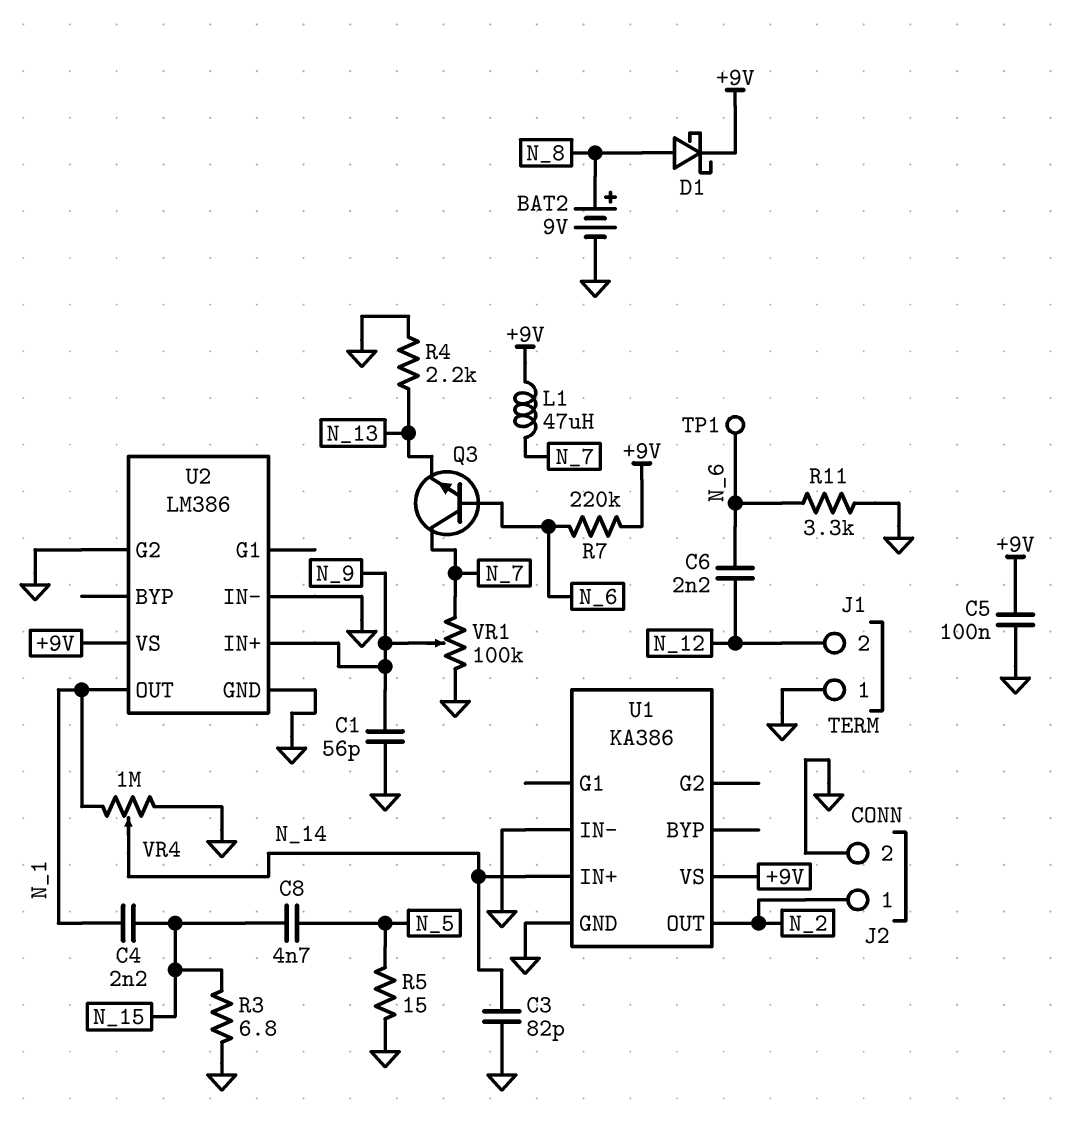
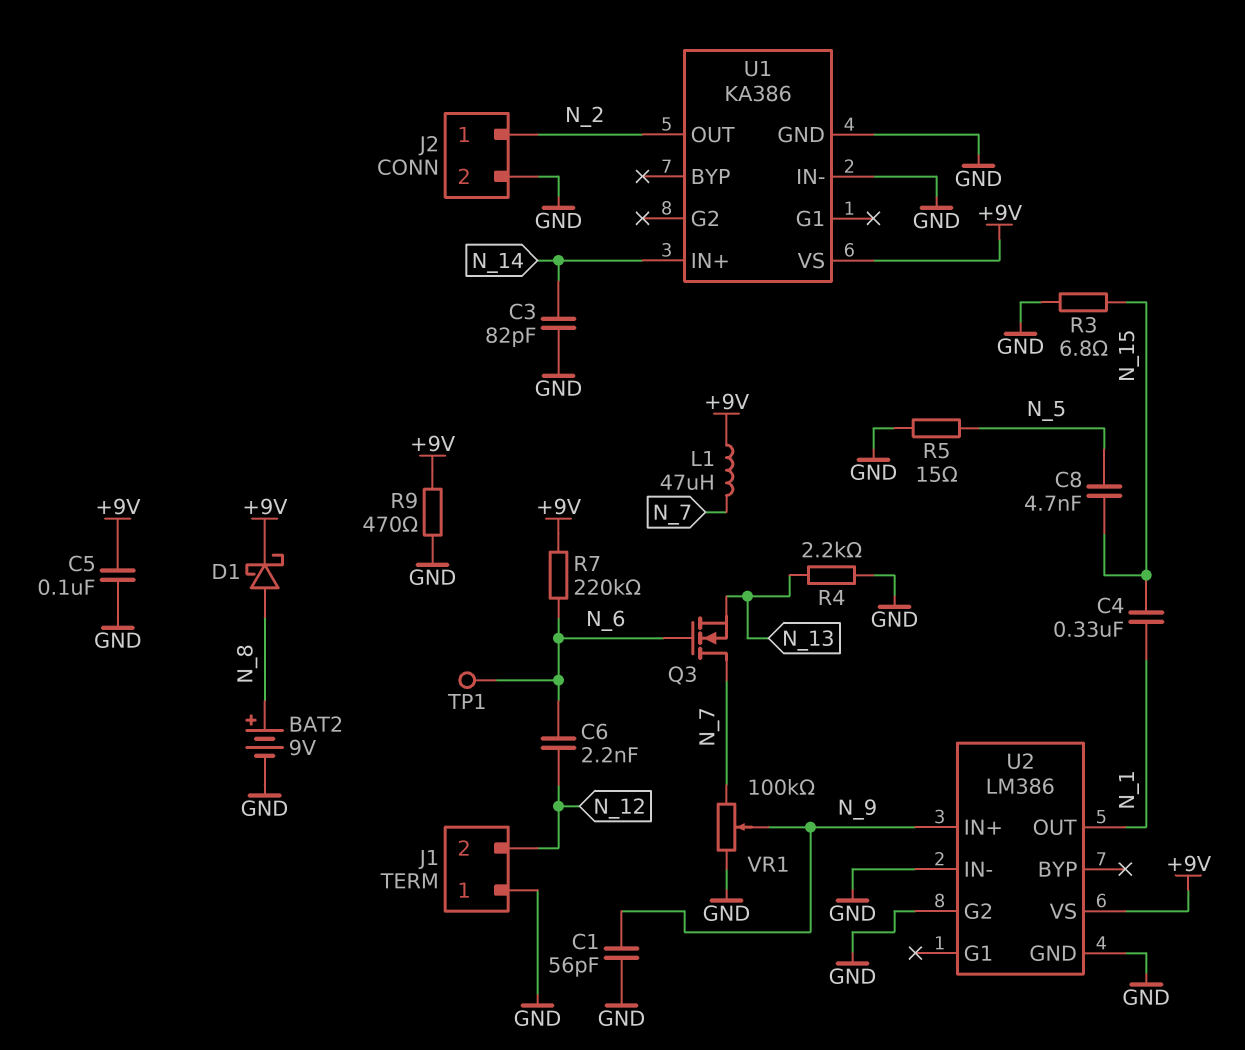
C4: 2.2nF (N_1, N_15) -> 330nF (N_1, N_15)
Q3: NPN (B N_6, C N_7, E N_13) -> NMOS (G N_6, D N_7, S N_13)
R9: none -> 470 (+9V, GND)
R11: 3.3k (GND, N_6) -> none
VR4: 1M (GND, N_1, wiper N_14) -> none

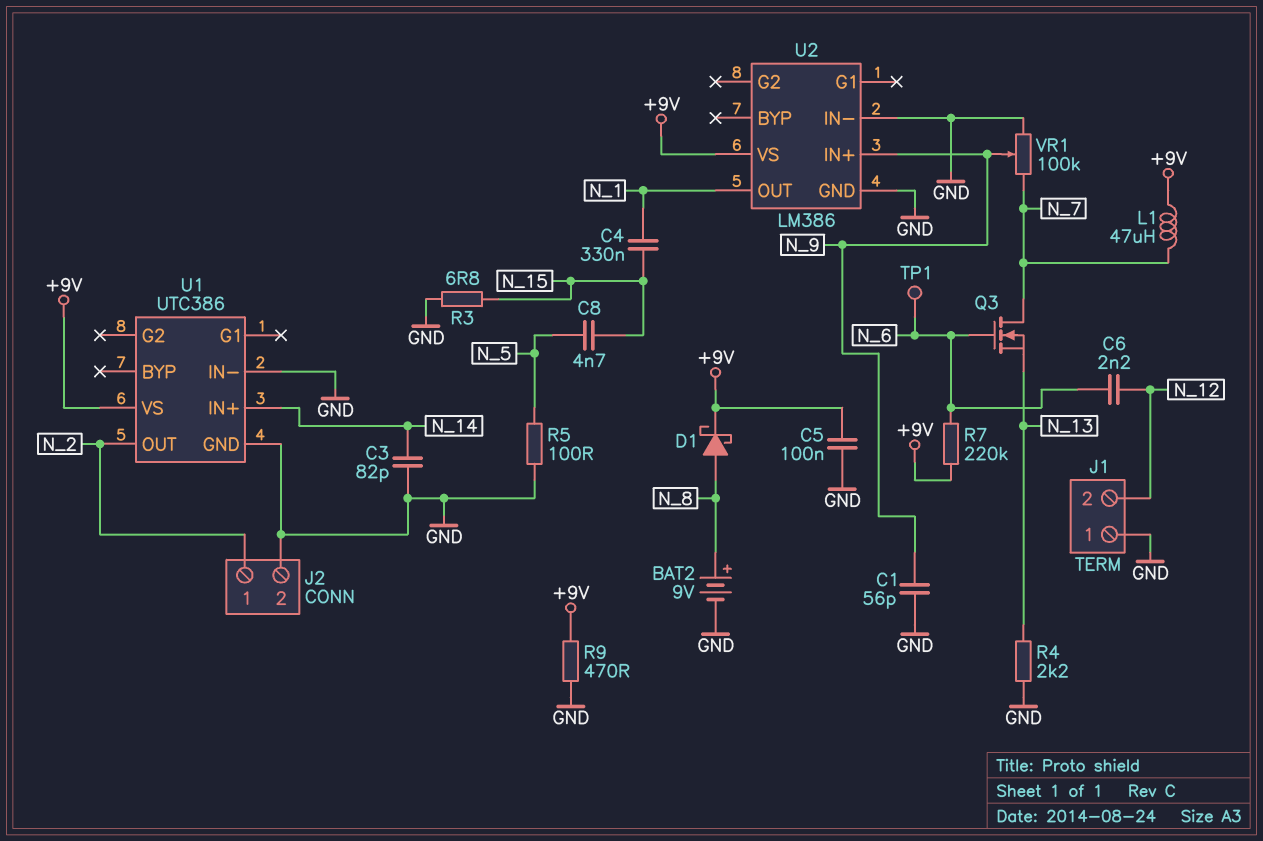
R5: 15 (GND, N_5) -> 100 (GND, N_5)
U1: KA386 -> UTC386
U2 pin G2: GND -> none

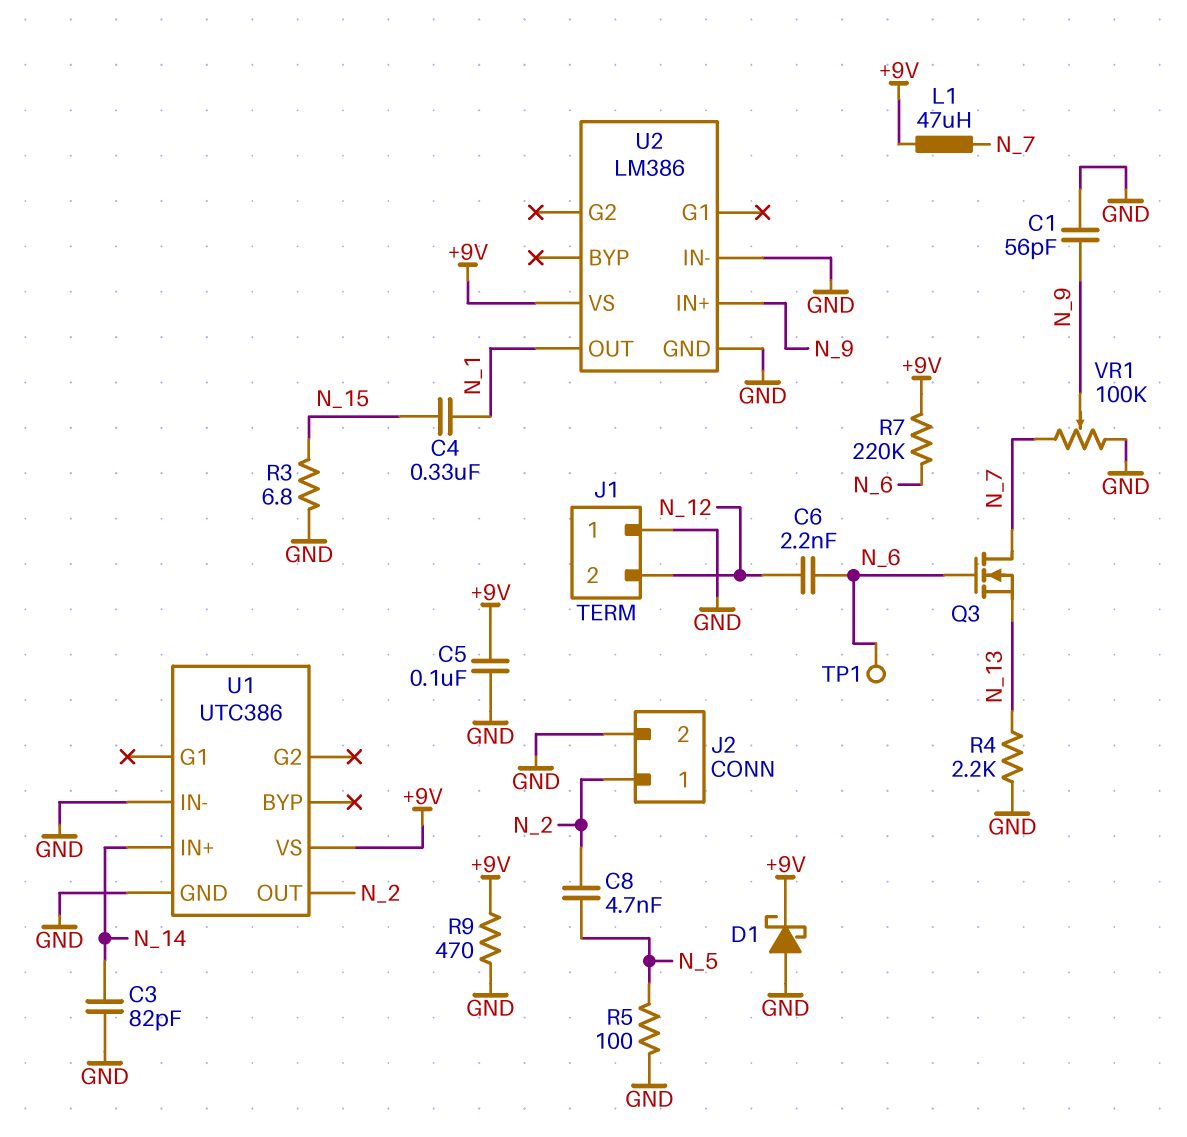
BAT2: 9V (plus N_8, minus GND) -> none
C8: 4.7nF (N_5, N_15) -> 4.7nF (N_2, N_5)
D1: schottky (A N_8, K +9V) -> schottky (A GND, K +9V)

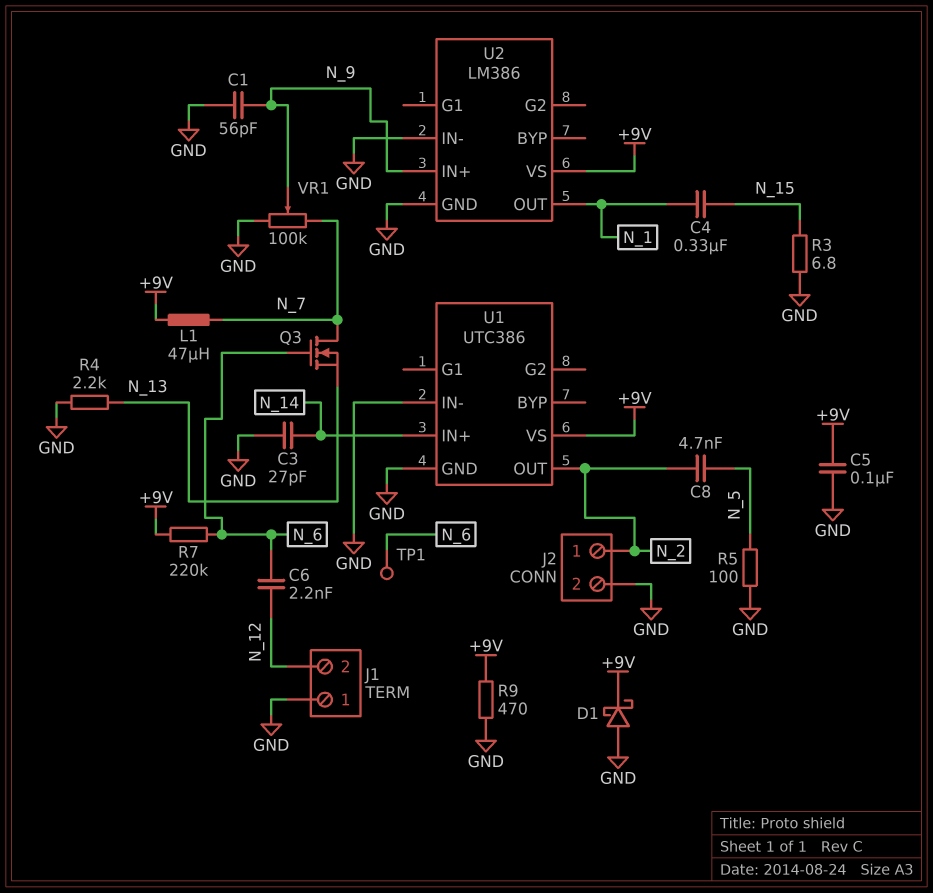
C3: 82pF (GND, N_14) -> 27pF (GND, N_14)

